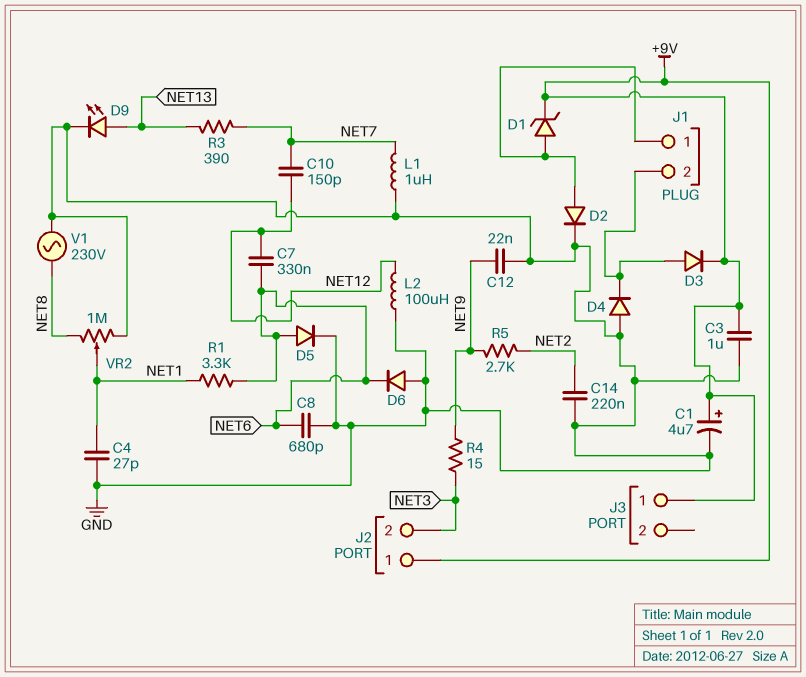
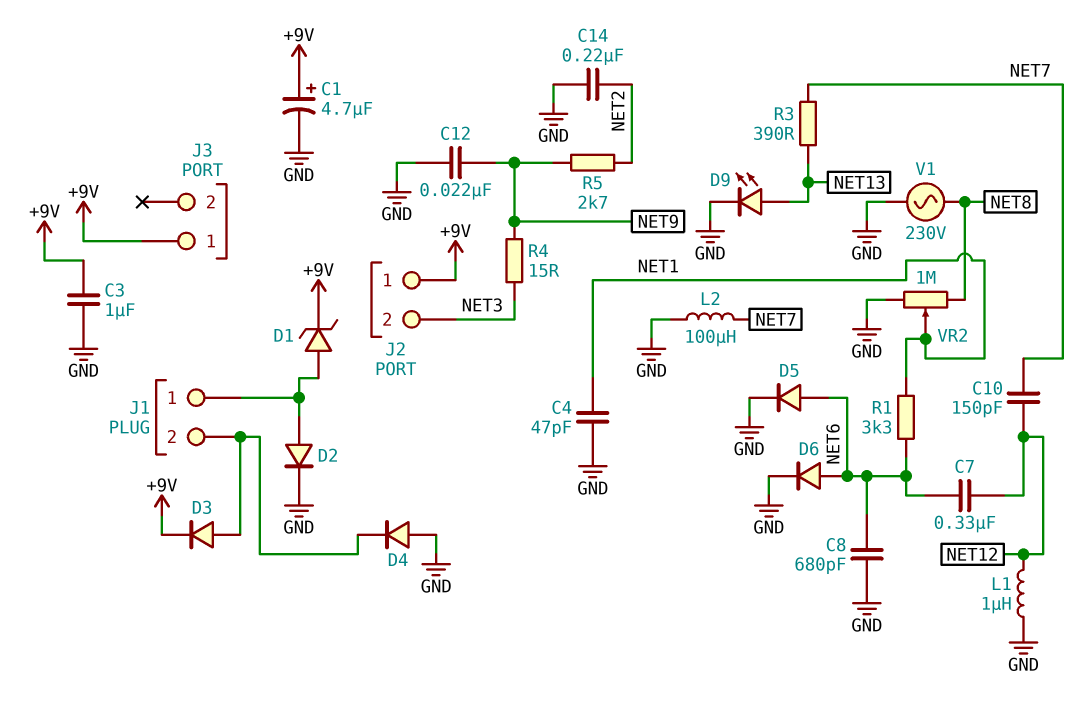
C4: 27pF (GND, NET1) -> 47pF (GND, NET1)
D6: diode (A GND, K NET6) -> diode (A NET6, K GND)
L1: 1uH (GND, NET7) -> 1uH (GND, NET12)
L2: 100uH (GND, NET12) -> 100uH (GND, NET7)

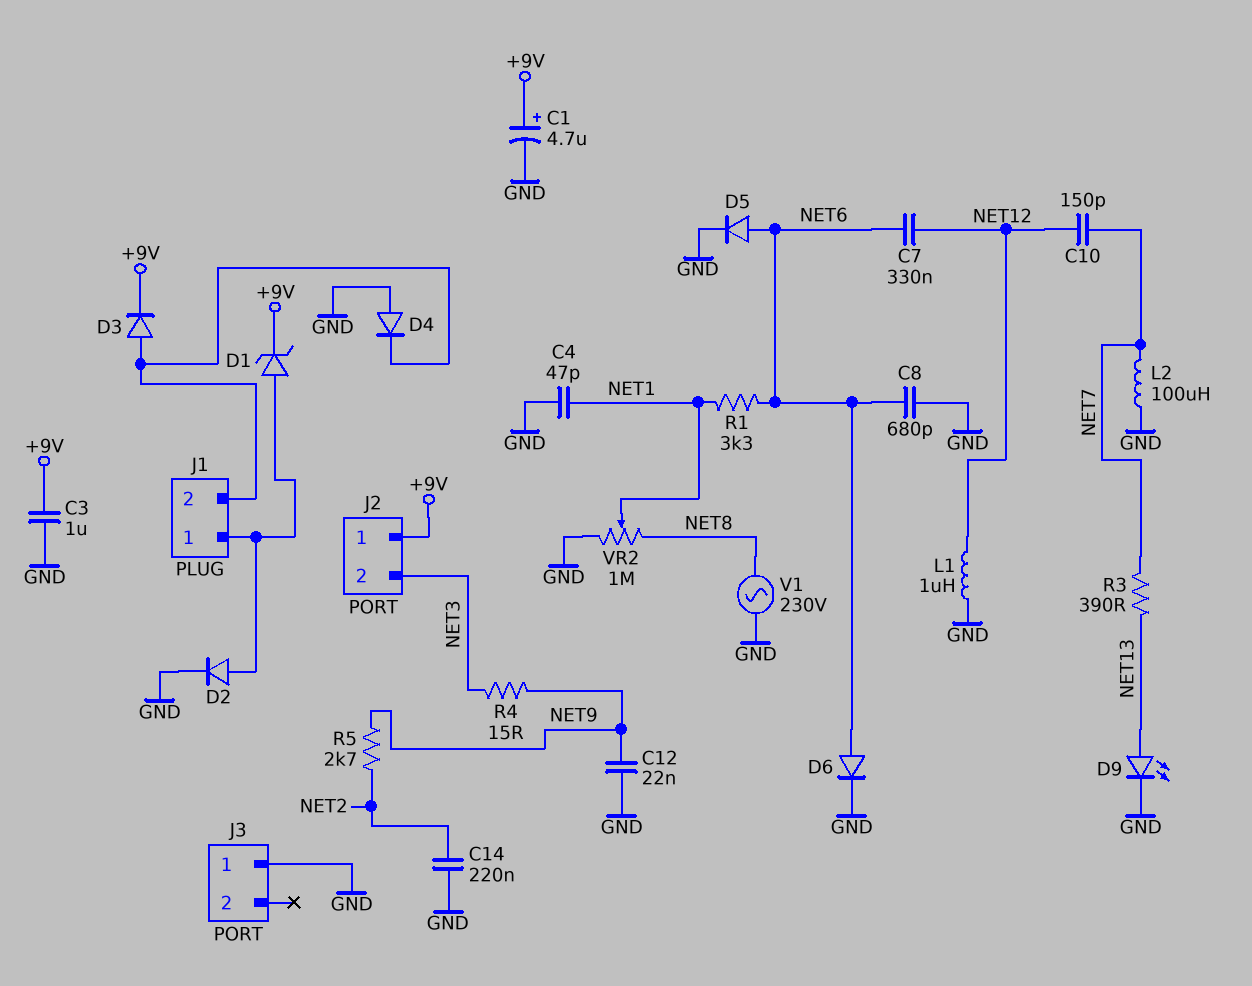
J3 pin 1: +9V -> GND

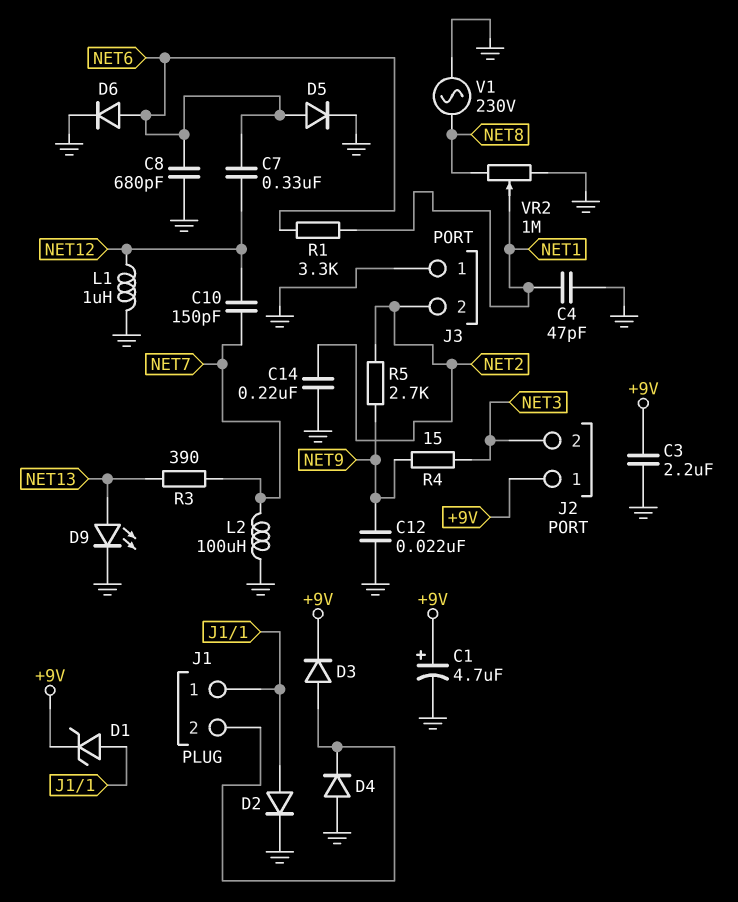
C3: 1uF (+9V, GND) -> 2.2uF (+9V, GND)
J3 pin 2: none -> NET2

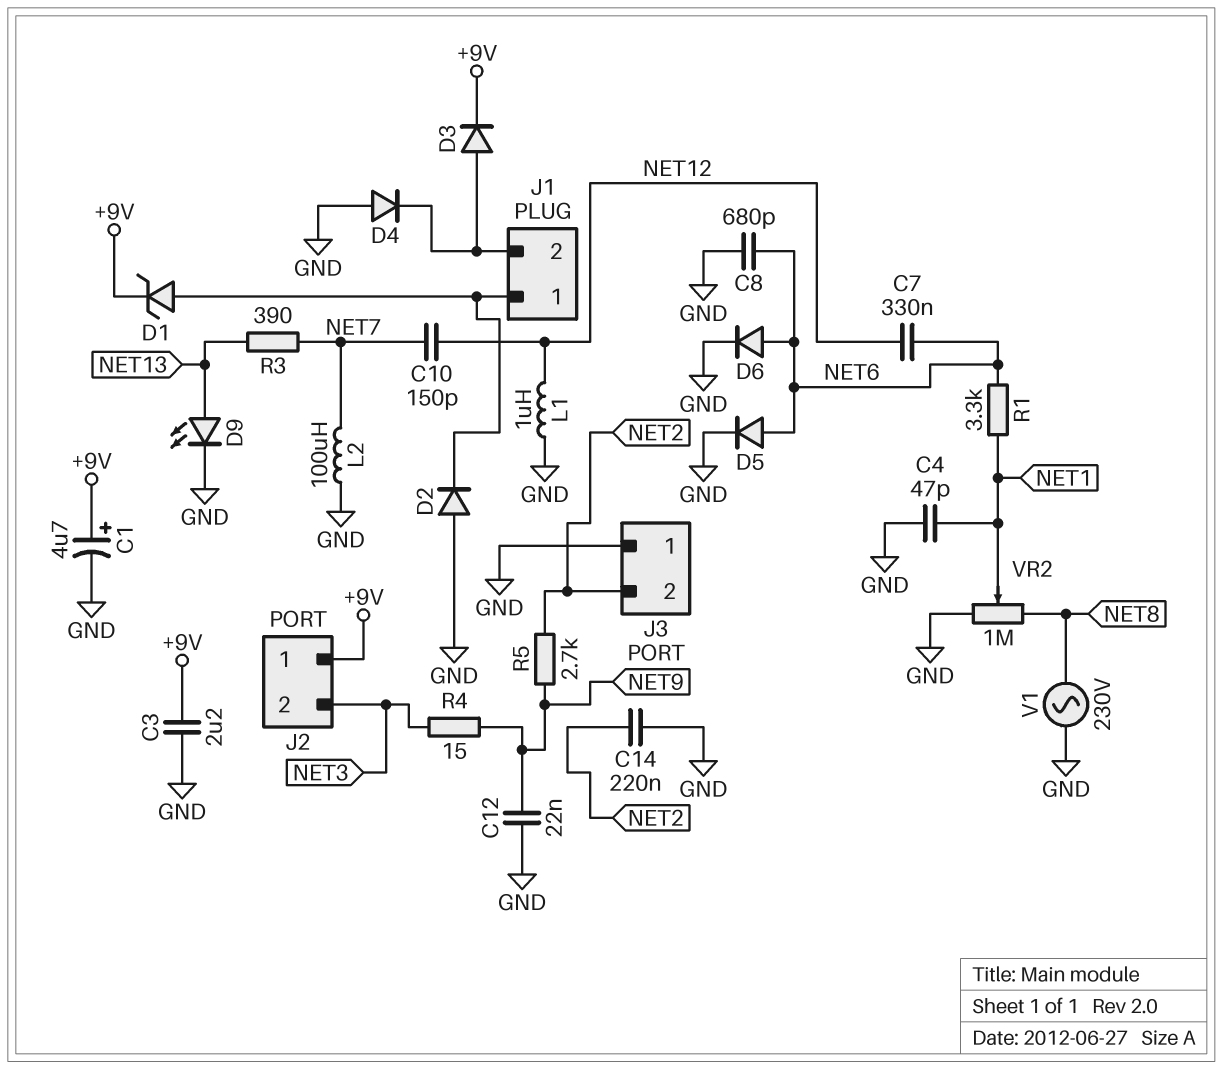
D2: diode (A J1/1, K GND) -> diode (A GND, K J1/1)

